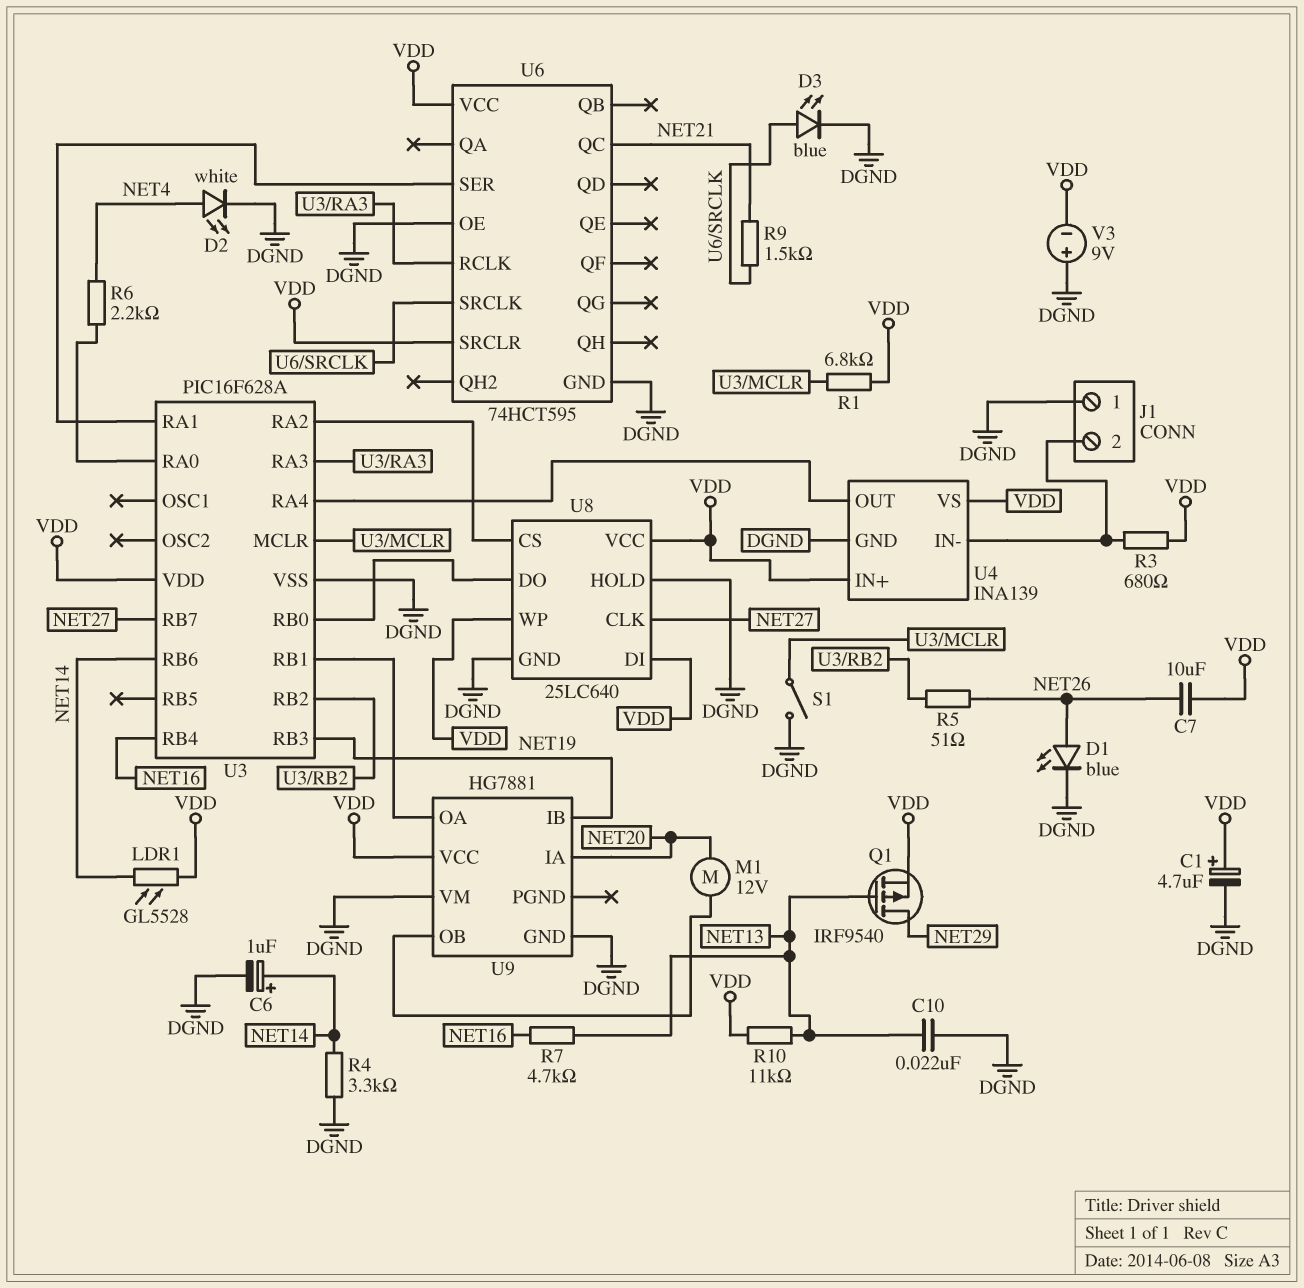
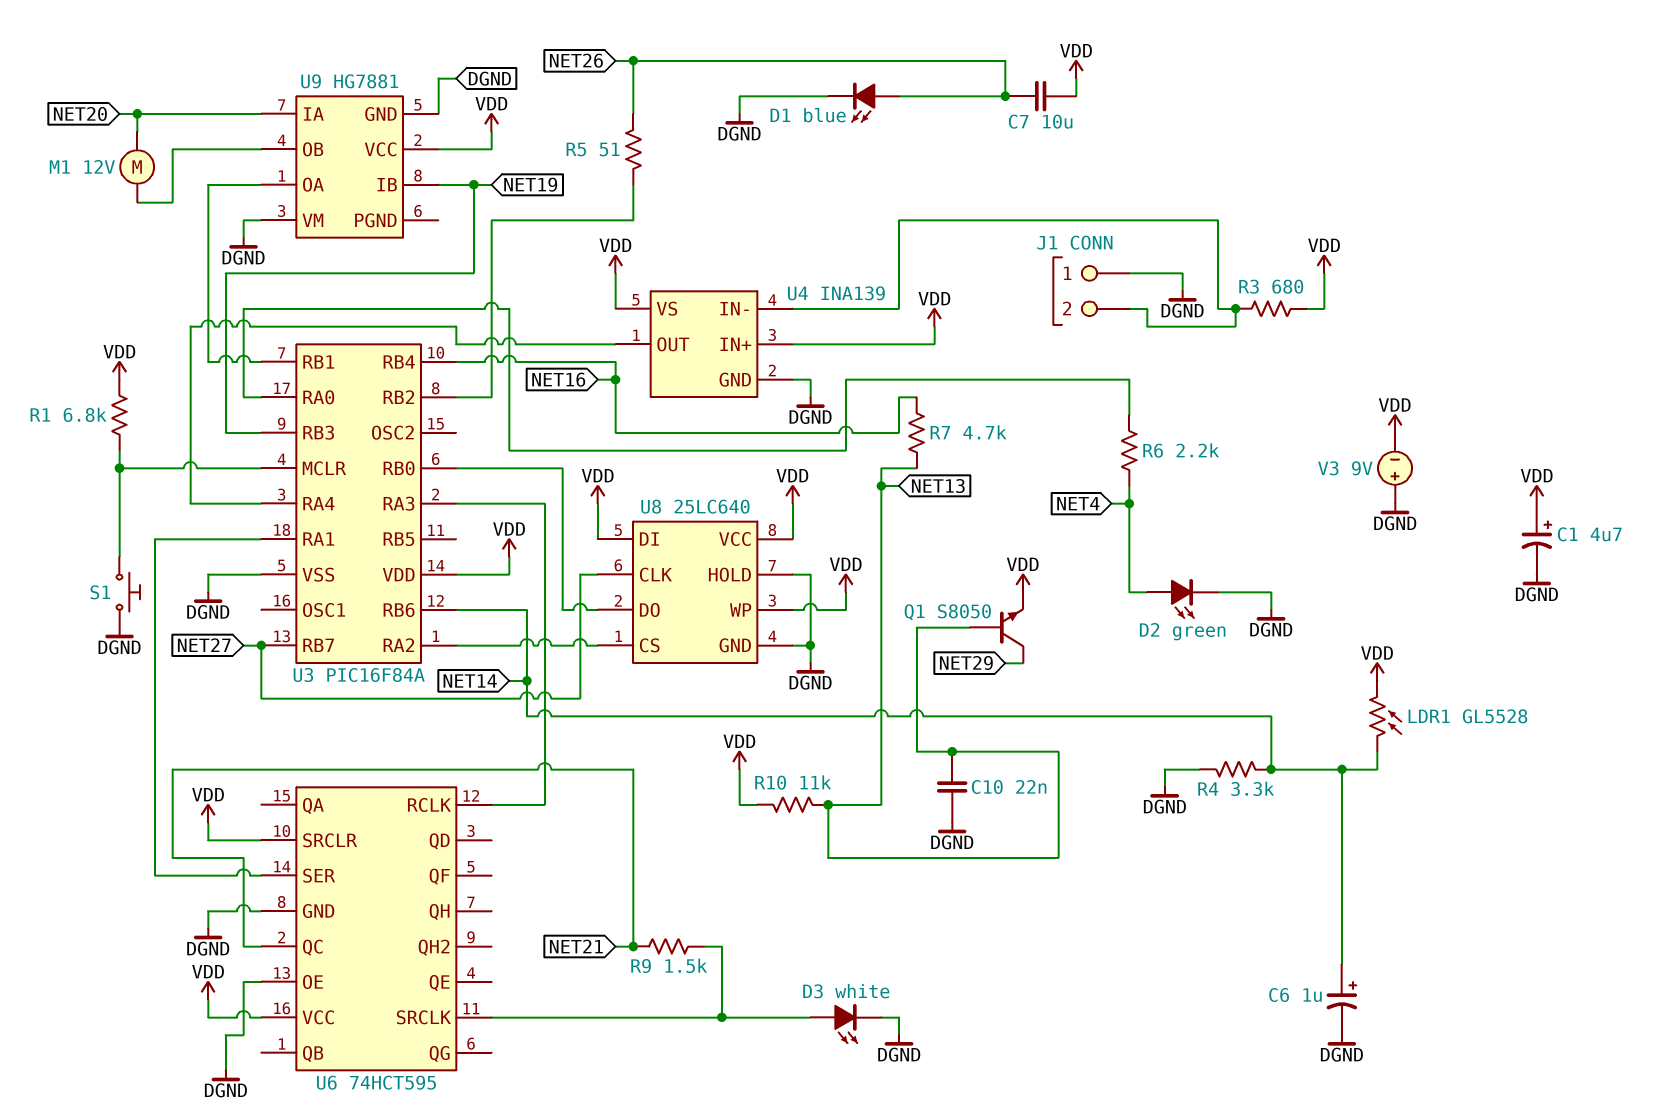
D2: LED white (A NET4, K DGND) -> LED green (A NET4, K DGND)
D3: LED blue (A U6/SRCLK, K DGND) -> LED white (A U6/SRCLK, K DGND)
Q1: PMOS IRF9540 (G NET13, D NET29, S VDD) -> NPN S8050 (B NET13, C NET29, E VDD)
S1: switch (DGND, U3/MCLR) -> button (DGND, U3/MCLR)
U3: PIC16F628A -> PIC16F84A

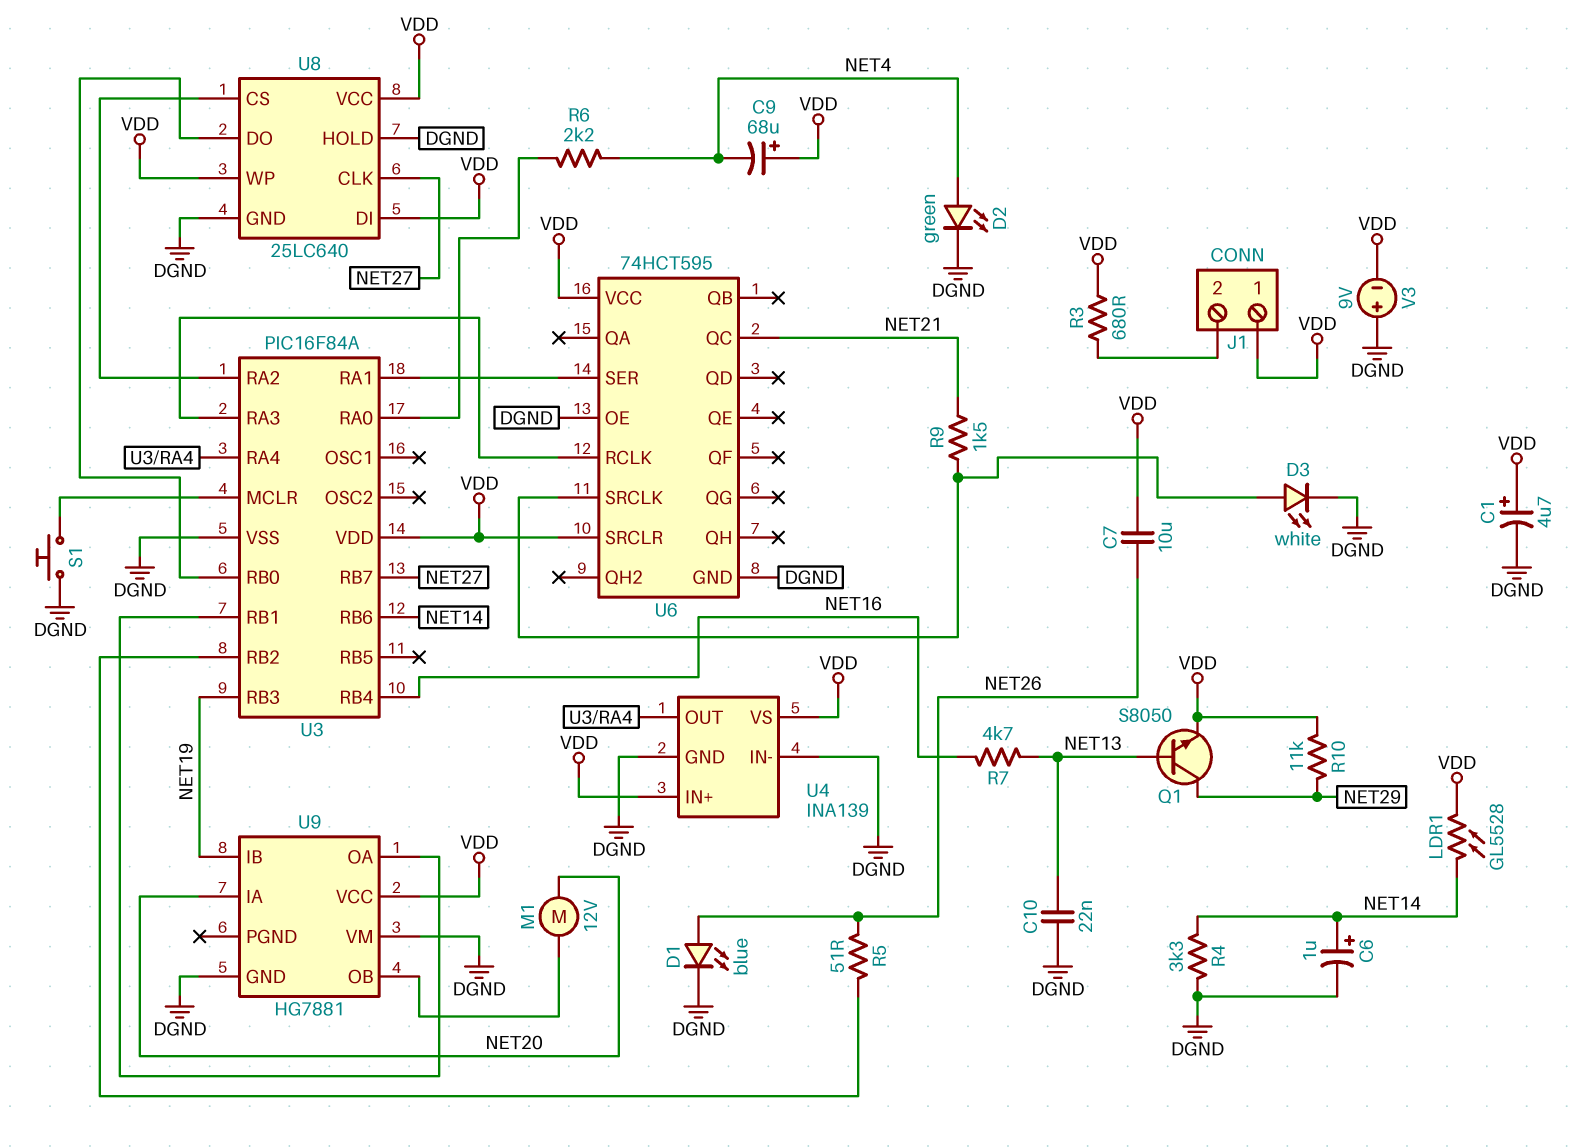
C9: none -> 68uF (plus VDD, minus NET4)
J1 pin 1: DGND -> VDD
R1: 6.8k (U3/MCLR, VDD) -> none
R10: 11k (NET13, VDD) -> 11k (NET29, VDD)
U4 pin IN-: J1/2 -> DGND

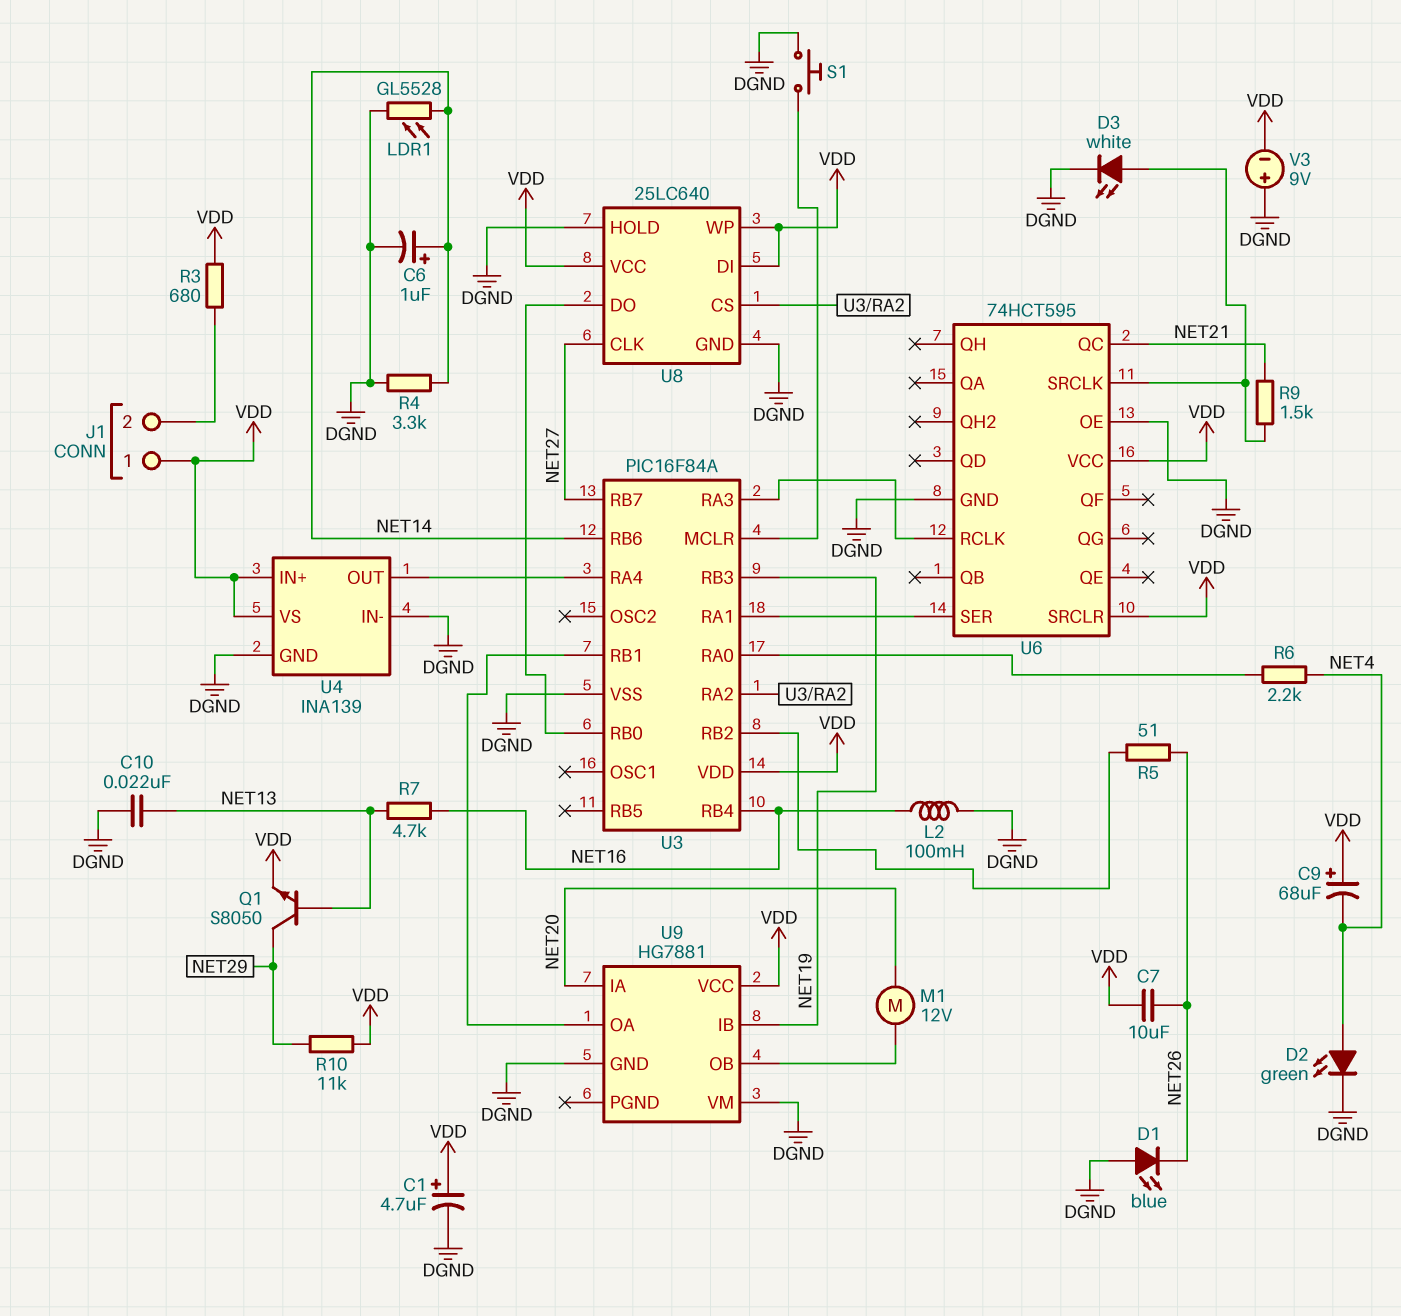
D1: LED blue (A NET26, K DGND) -> LED blue (A DGND, K NET26)
L2: none -> 100mH (DGND, NET16)
LDR1: GL5528 (NET14, VDD) -> GL5528 (DGND, NET14)

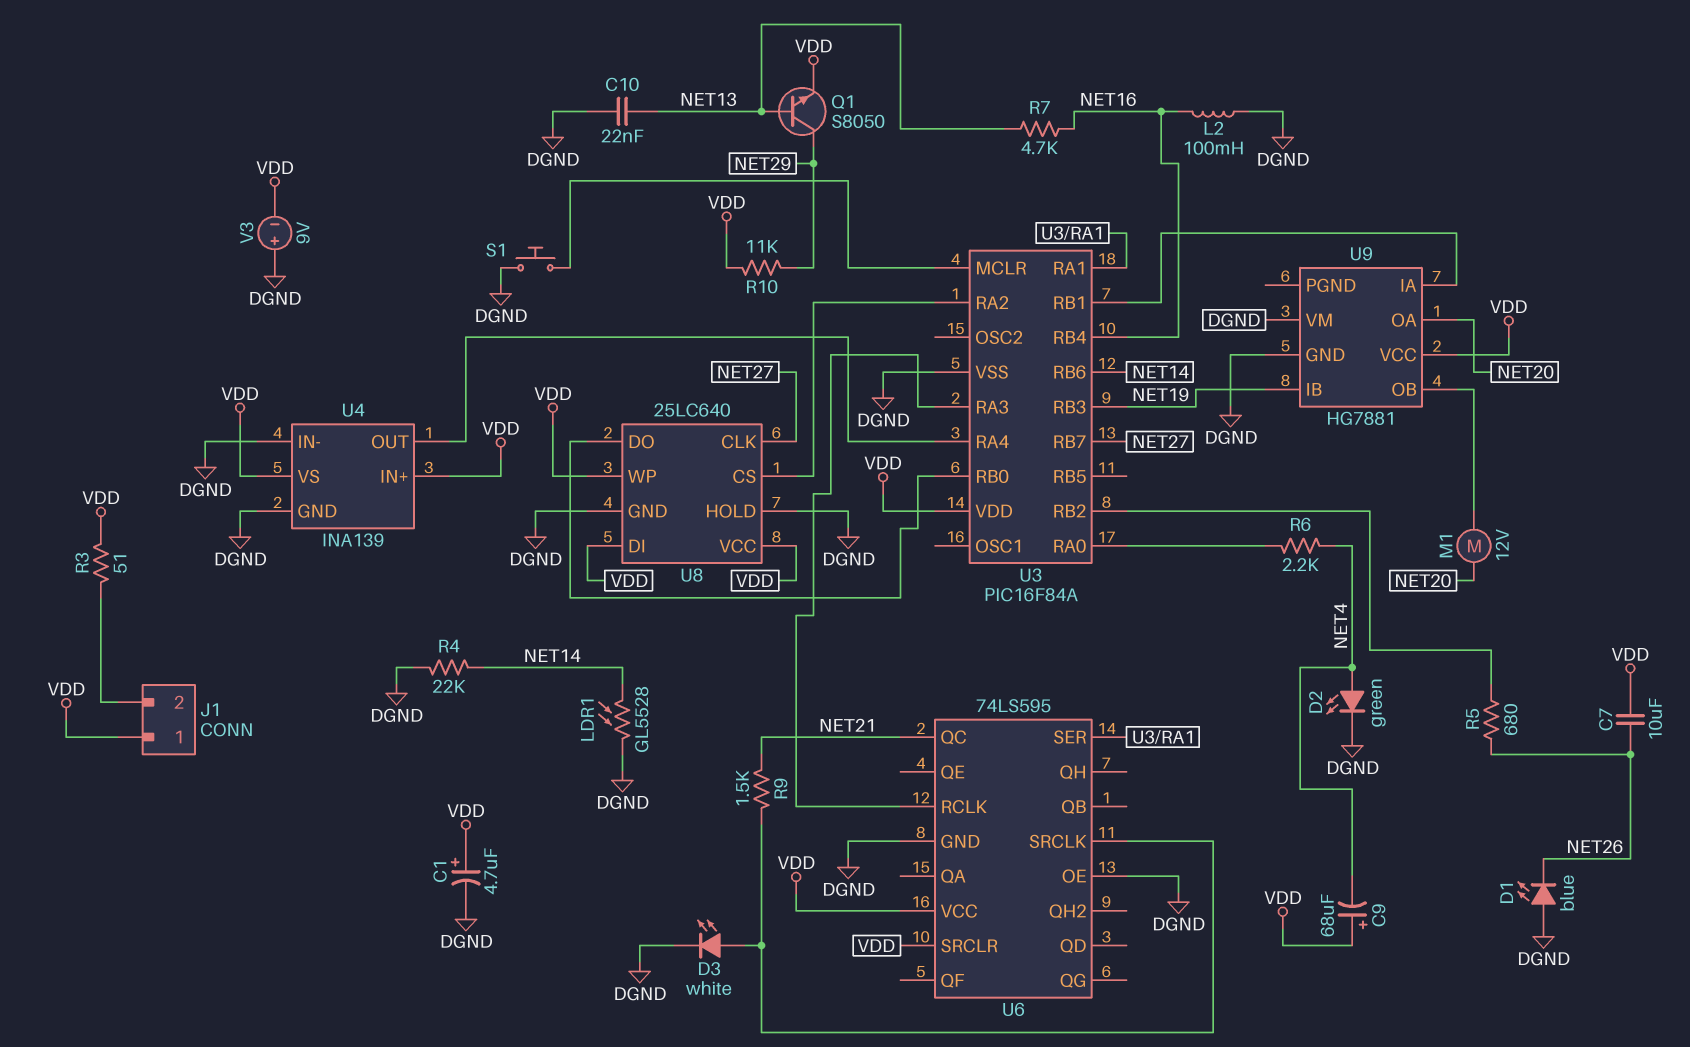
C6: 1uF (plus NET14, minus DGND) -> none
R3: 680 (J1/2, VDD) -> 51 (J1/2, VDD)
R4: 3.3k (DGND, NET14) -> 22k (DGND, NET14)
R5: 51 (NET26, U3/RB2) -> 680 (NET26, U3/RB2)
U6: 74HCT595 -> 74LS595
U9 pin IA: NET20 -> U3/RB1
U9 pin OA: U3/RB1 -> NET20

